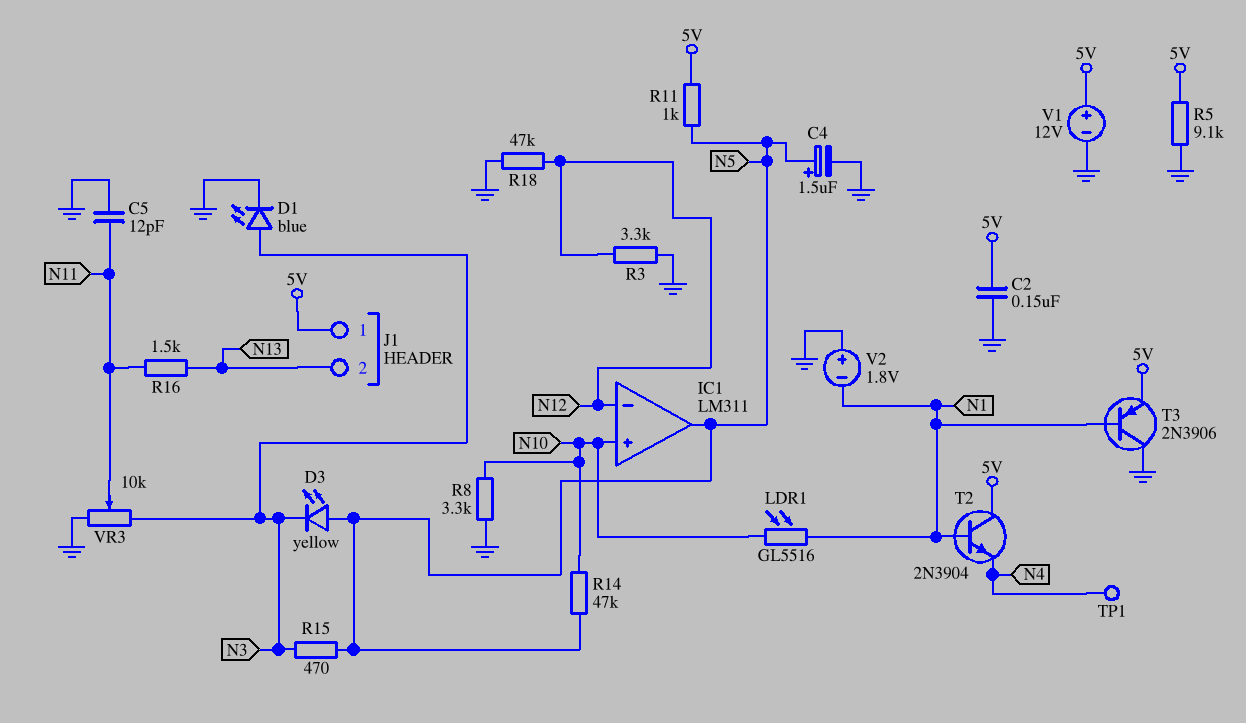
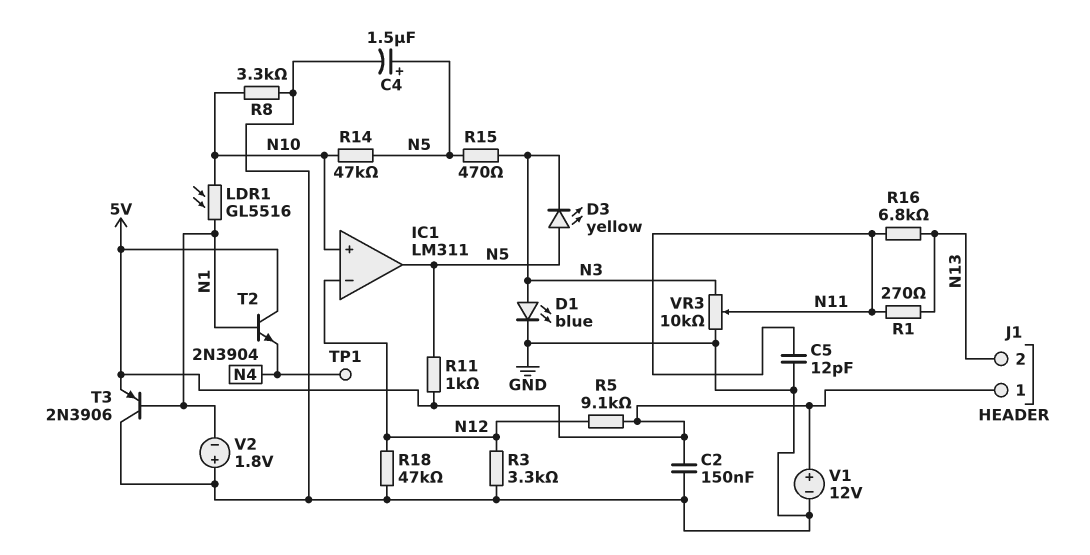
R1: none -> 270 (N11, N13)
R5: 9.1k (5V, GND) -> 9.1k (5V, N12)
R16: 1.5k (N11, N13) -> 6.8k (N11, N13)

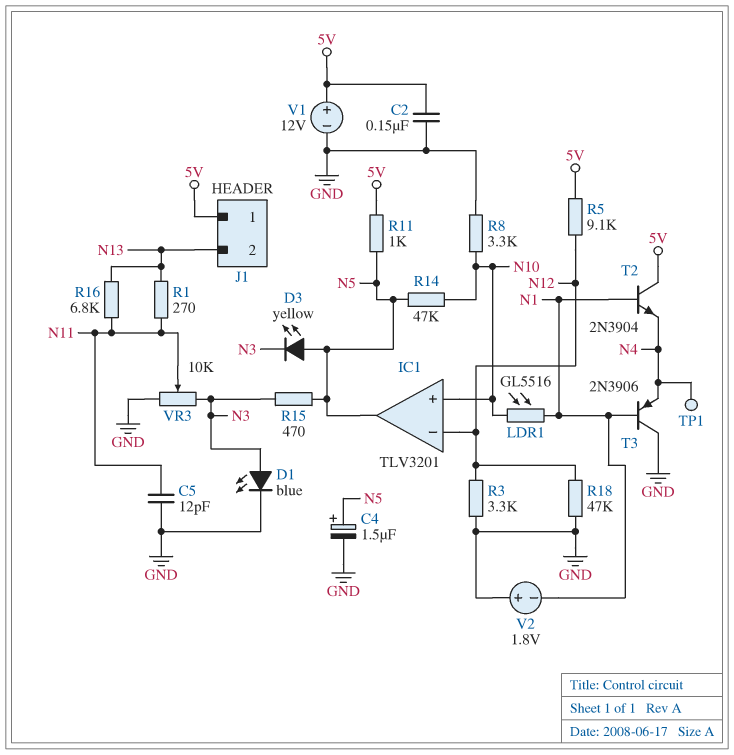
IC1: LM311 -> TLV3201
T3: PNP 2N3906 (B N1, C GND, E 5V) -> PNP 2N3906 (B N1, C GND, E N4)

